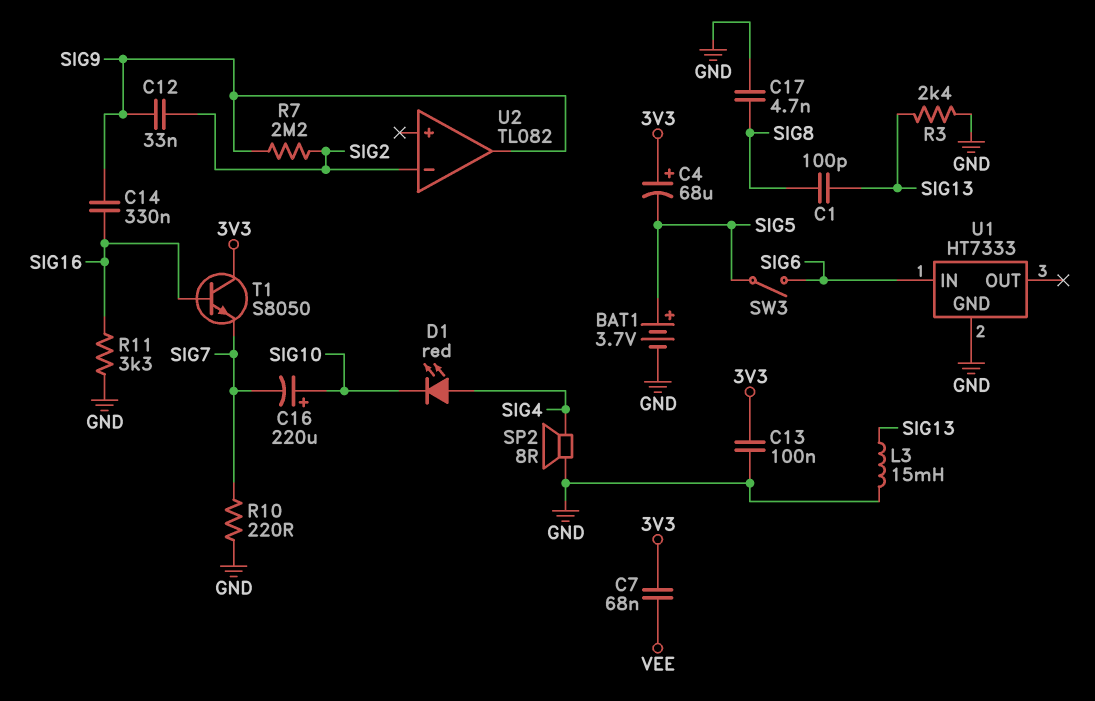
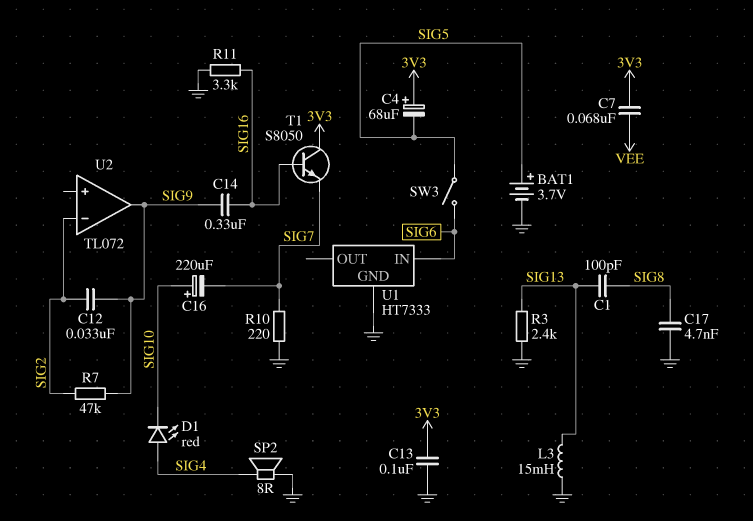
R7: 2.2M (SIG2, SIG9) -> 47k (SIG2, SIG9)
U2: TL082 -> TL072

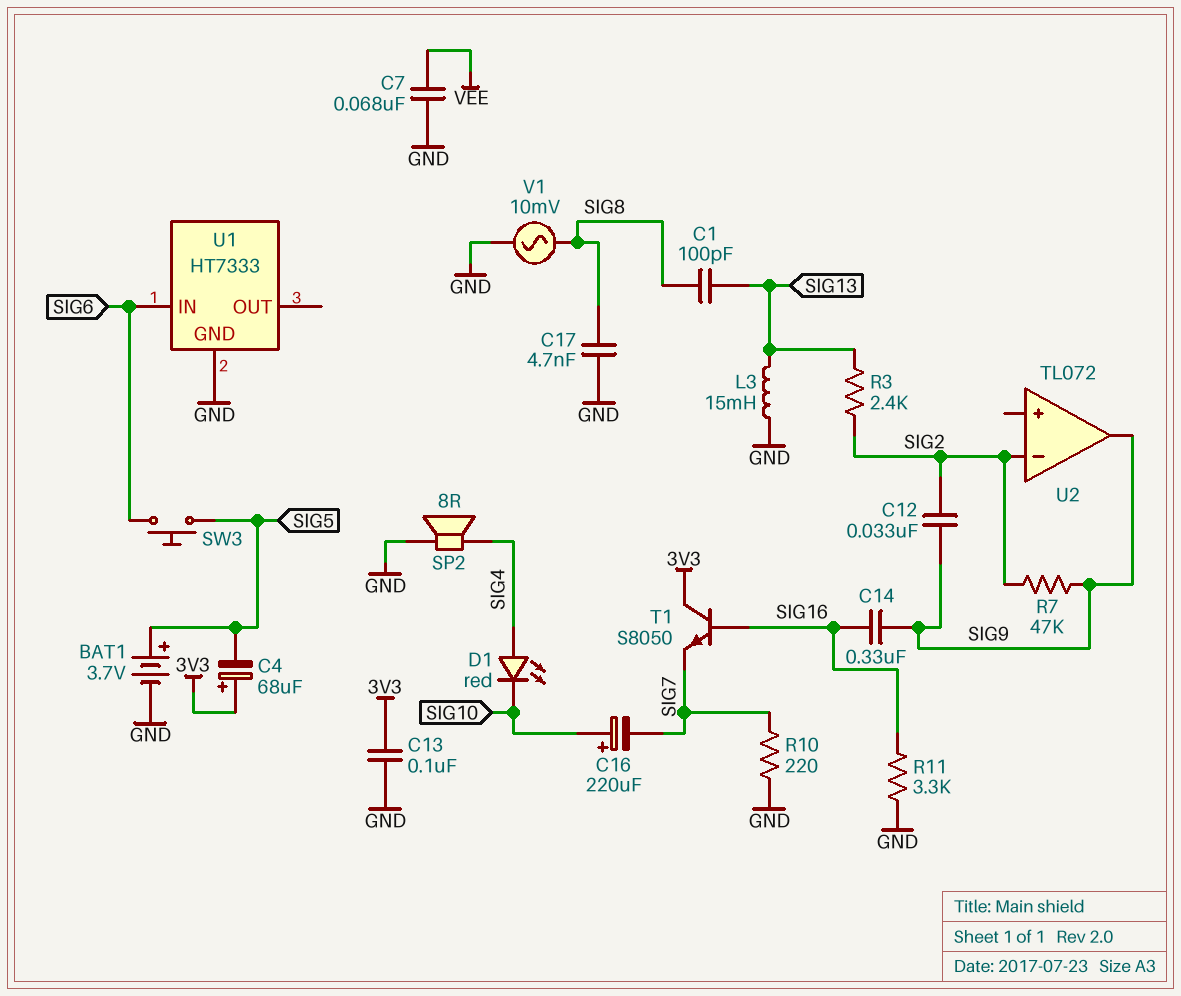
C7: 68nF (3V3, VEE) -> 68nF (GND, VEE)
R3: 2.4k (GND, SIG13) -> 2.4k (SIG2, SIG13)
SW3: switch (SIG5, SIG6) -> button (SIG5, SIG6)
V1: none -> AC 10mV (GND, SIG8)

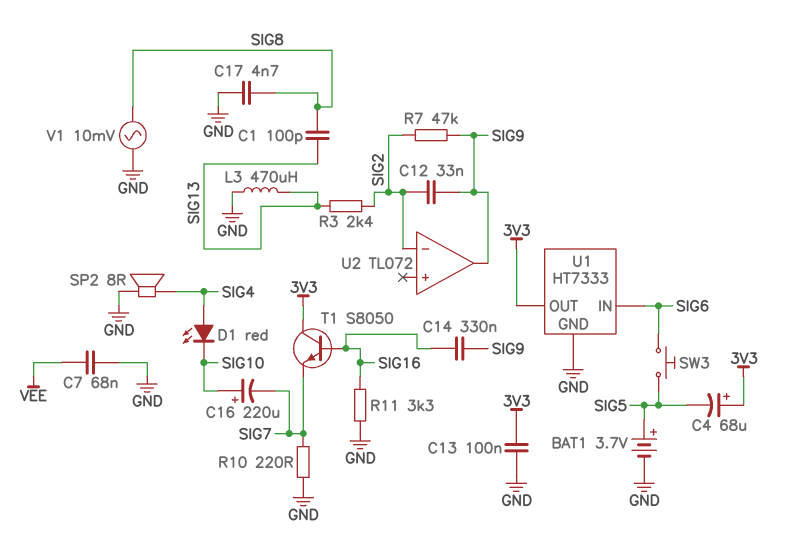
L3: 15mH (GND, SIG13) -> 470uH (GND, SIG13)
U1 pin OUT: none -> 3V3

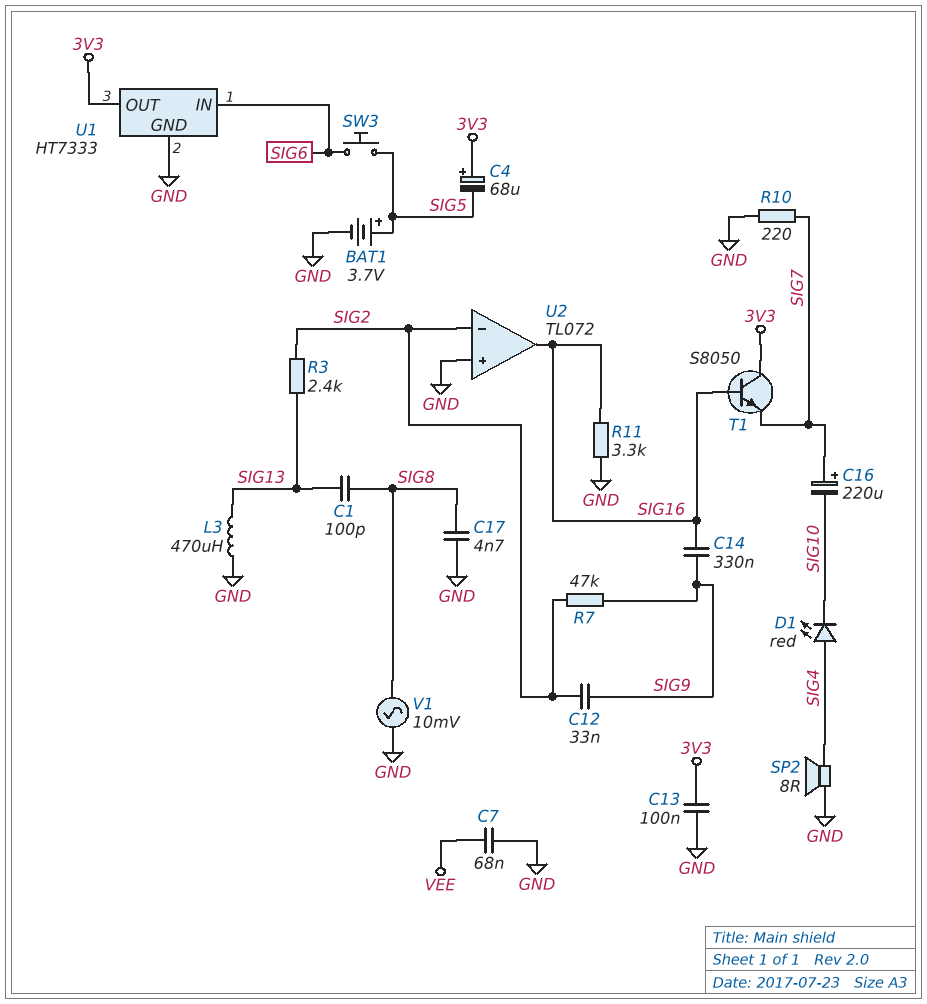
C16: 220uF (plus SIG10, minus SIG7) -> 220uF (plus SIG7, minus SIG10)
U2 pin in+: none -> GND
U2 pin out: SIG9 -> SIG16

